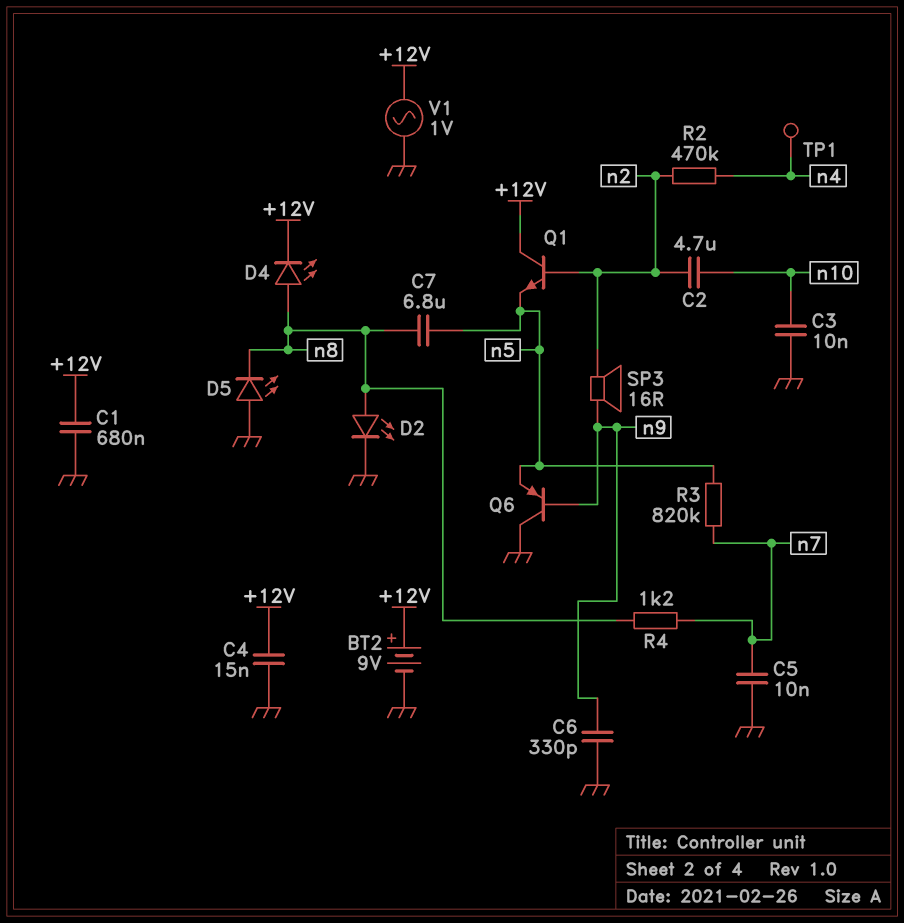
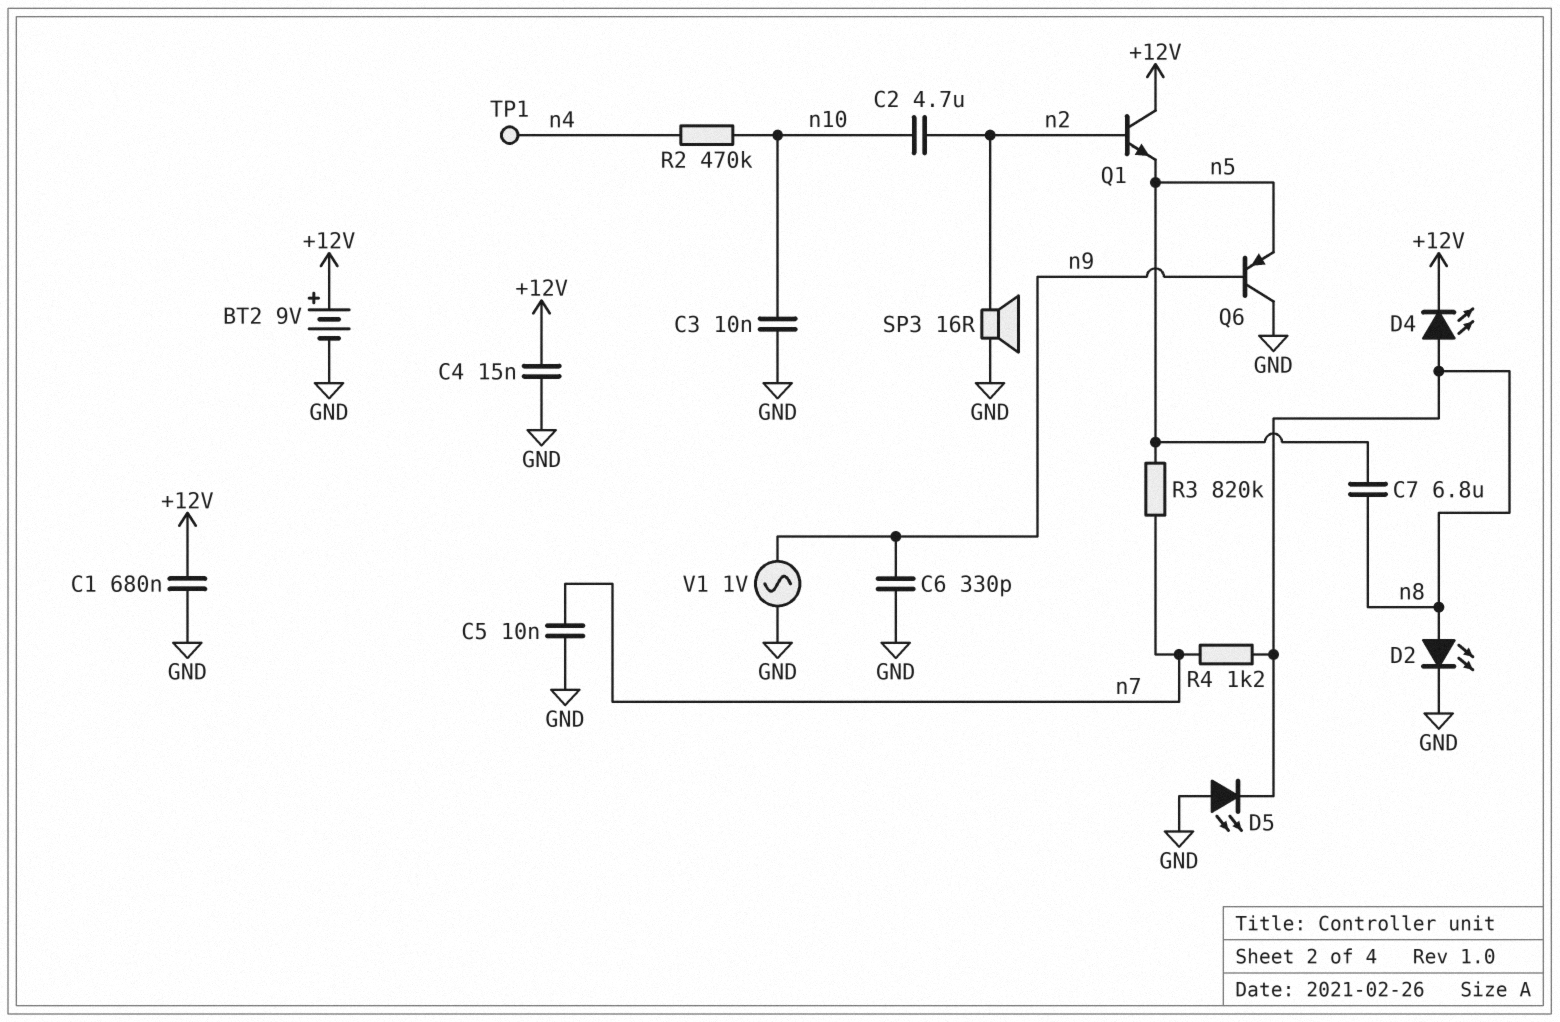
R2: 470k (n2, n4) -> 470k (n4, n10)
SP3: speaker 16R (n2, n9) -> speaker 16R (GND, n2)
V1: AC 1V (+12V, GND) -> AC 1V (GND, n9)

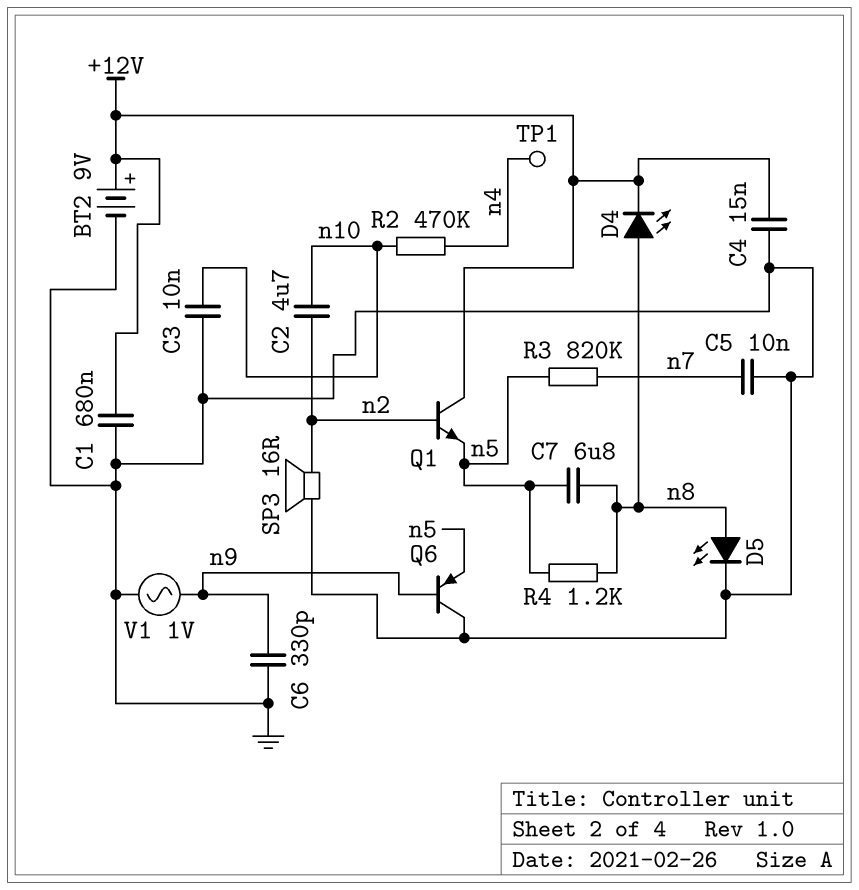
D2: LED (A n8, K GND) -> none
D5: LED (A GND, K n8) -> LED (A n8, K GND)
R4: 1.2k (n7, n8) -> 1.2k (n5, n8)

